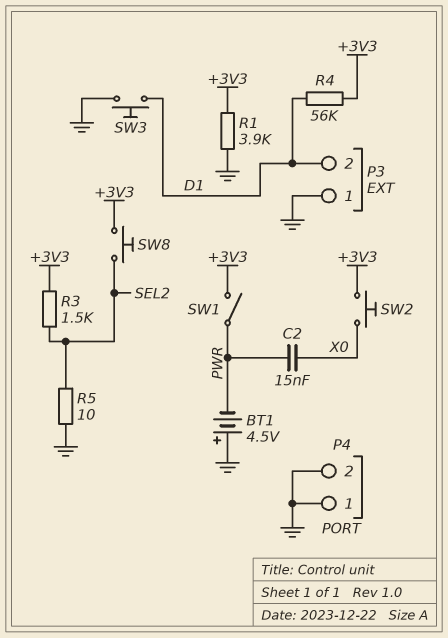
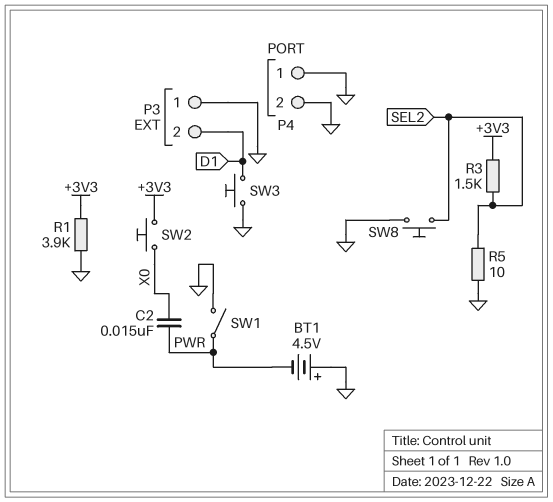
R4: 56k (+3V3, D1) -> none
SW1: switch (+3V3, PWR) -> switch (GND, PWR)
SW8: button (+3V3, SEL2) -> button (GND, SEL2)

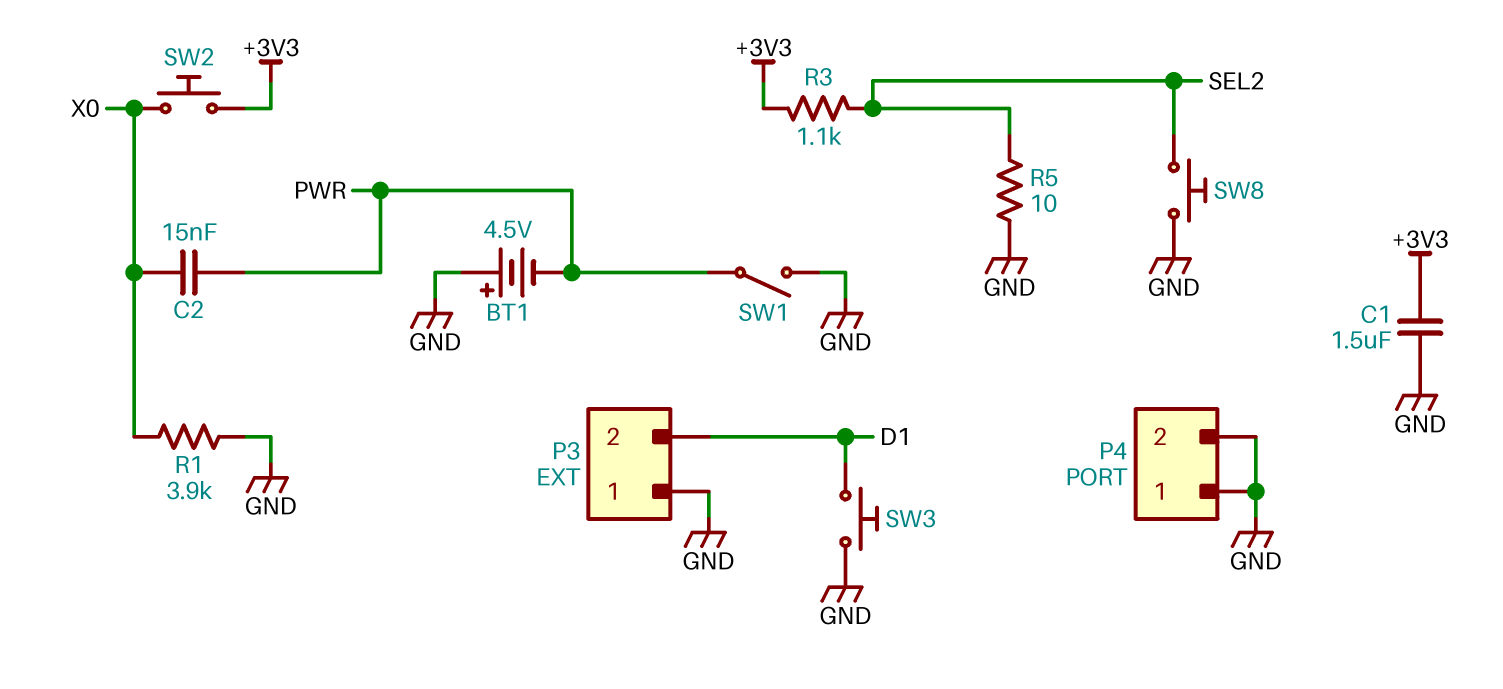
C1: none -> 1.5uF (+3V3, GND)
R1: 3.9k (+3V3, GND) -> 3.9k (GND, X0)
R3: 1.5k (+3V3, SEL2) -> 1.1k (+3V3, SEL2)

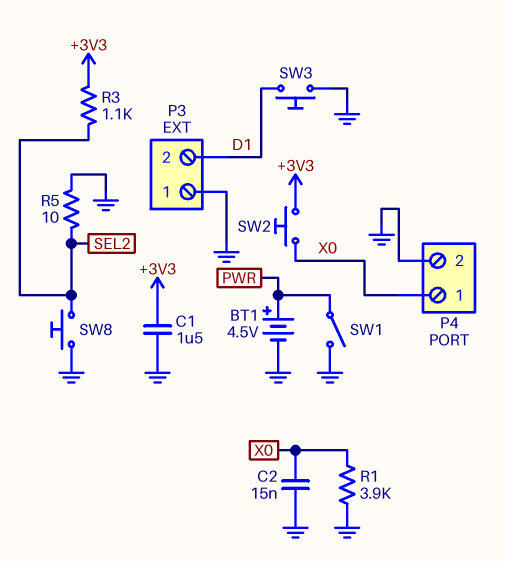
BT1: 4.5V (plus GND, minus PWR) -> 4.5V (plus PWR, minus GND)
C2: 15nF (PWR, X0) -> 15nF (GND, X0)
P4 pin 1: GND -> X0

